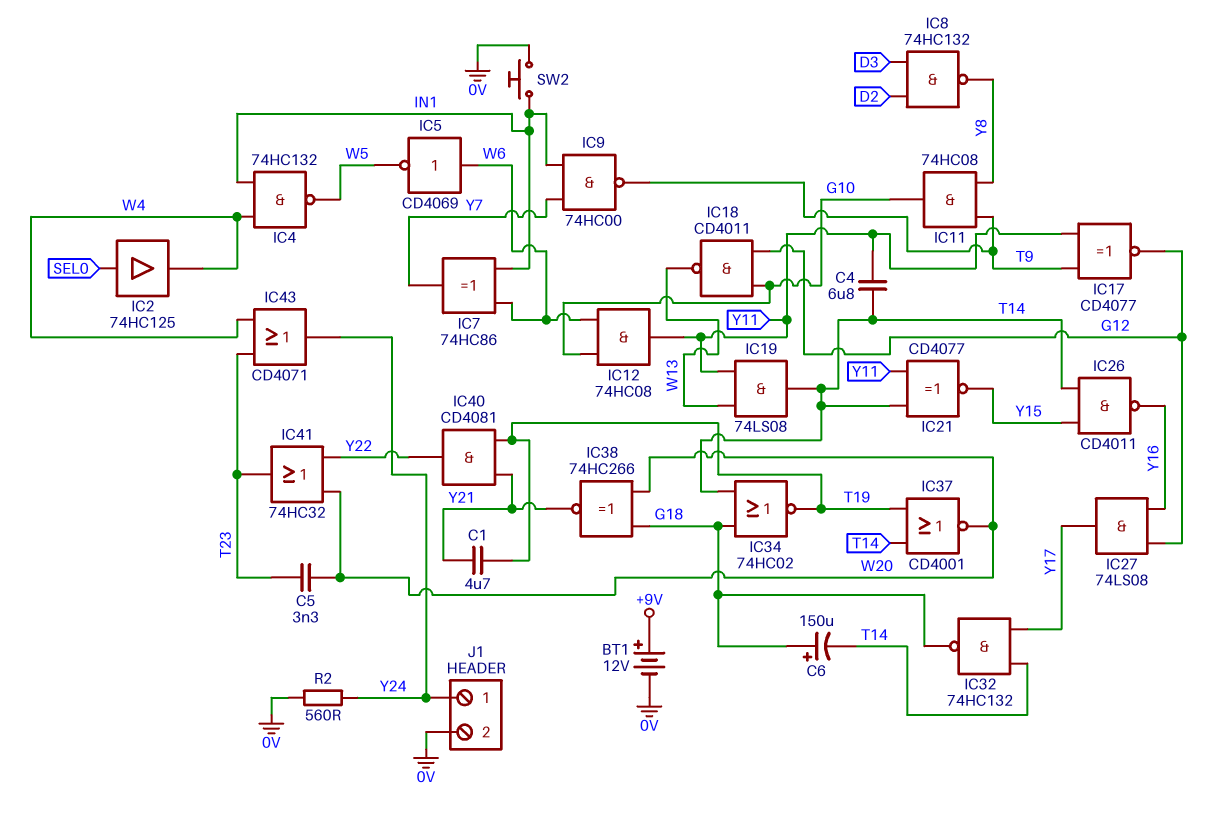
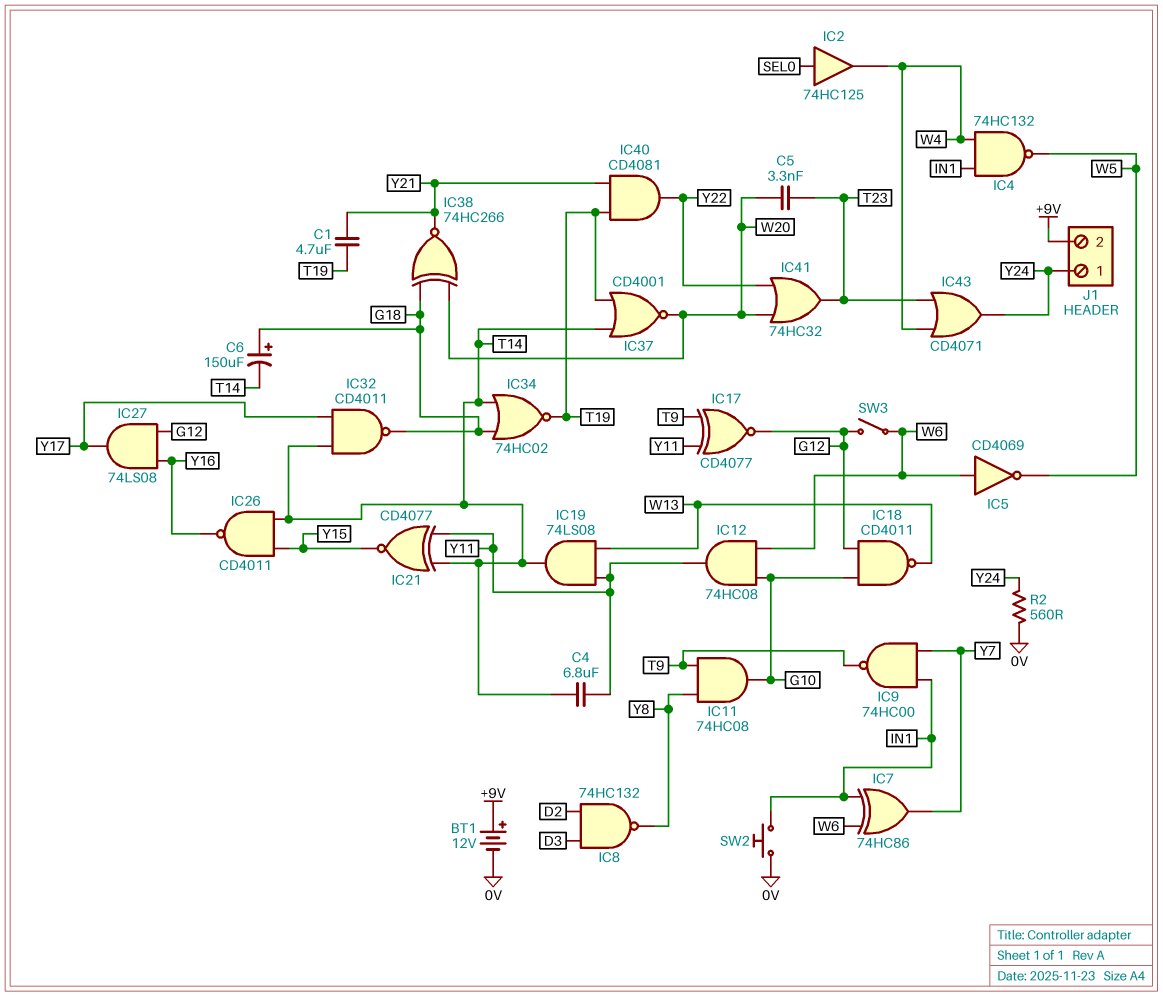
IC32: NAND 74HC132 (in T14, in Y17, out G18) -> NAND CD4011 (in T14, in Y17, out G18)
J1 pin 2: 0V -> +9V
SW3: none -> switch (G12, W6)

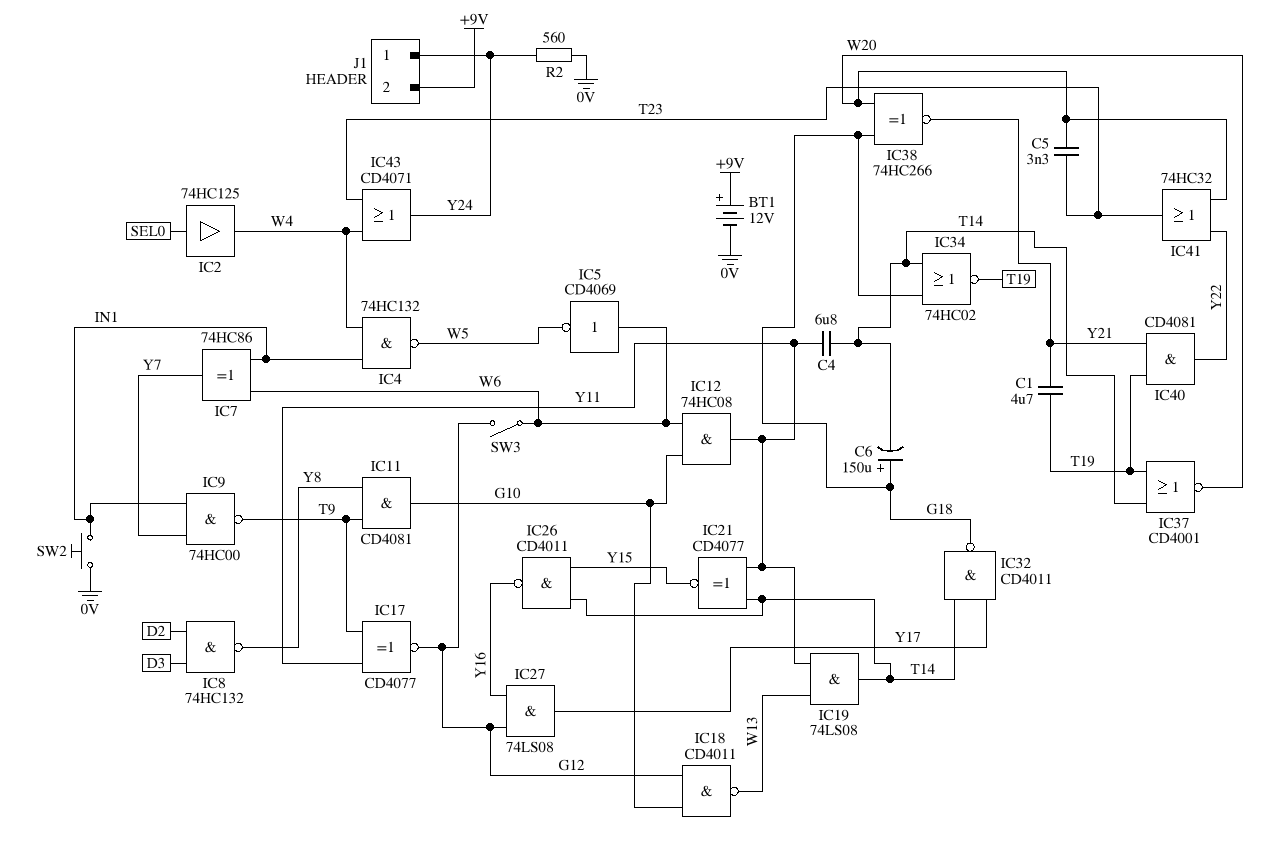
IC11: AND 74HC08 (in T9, in Y8, out G10) -> AND CD4081 (in T9, in Y8, out G10)

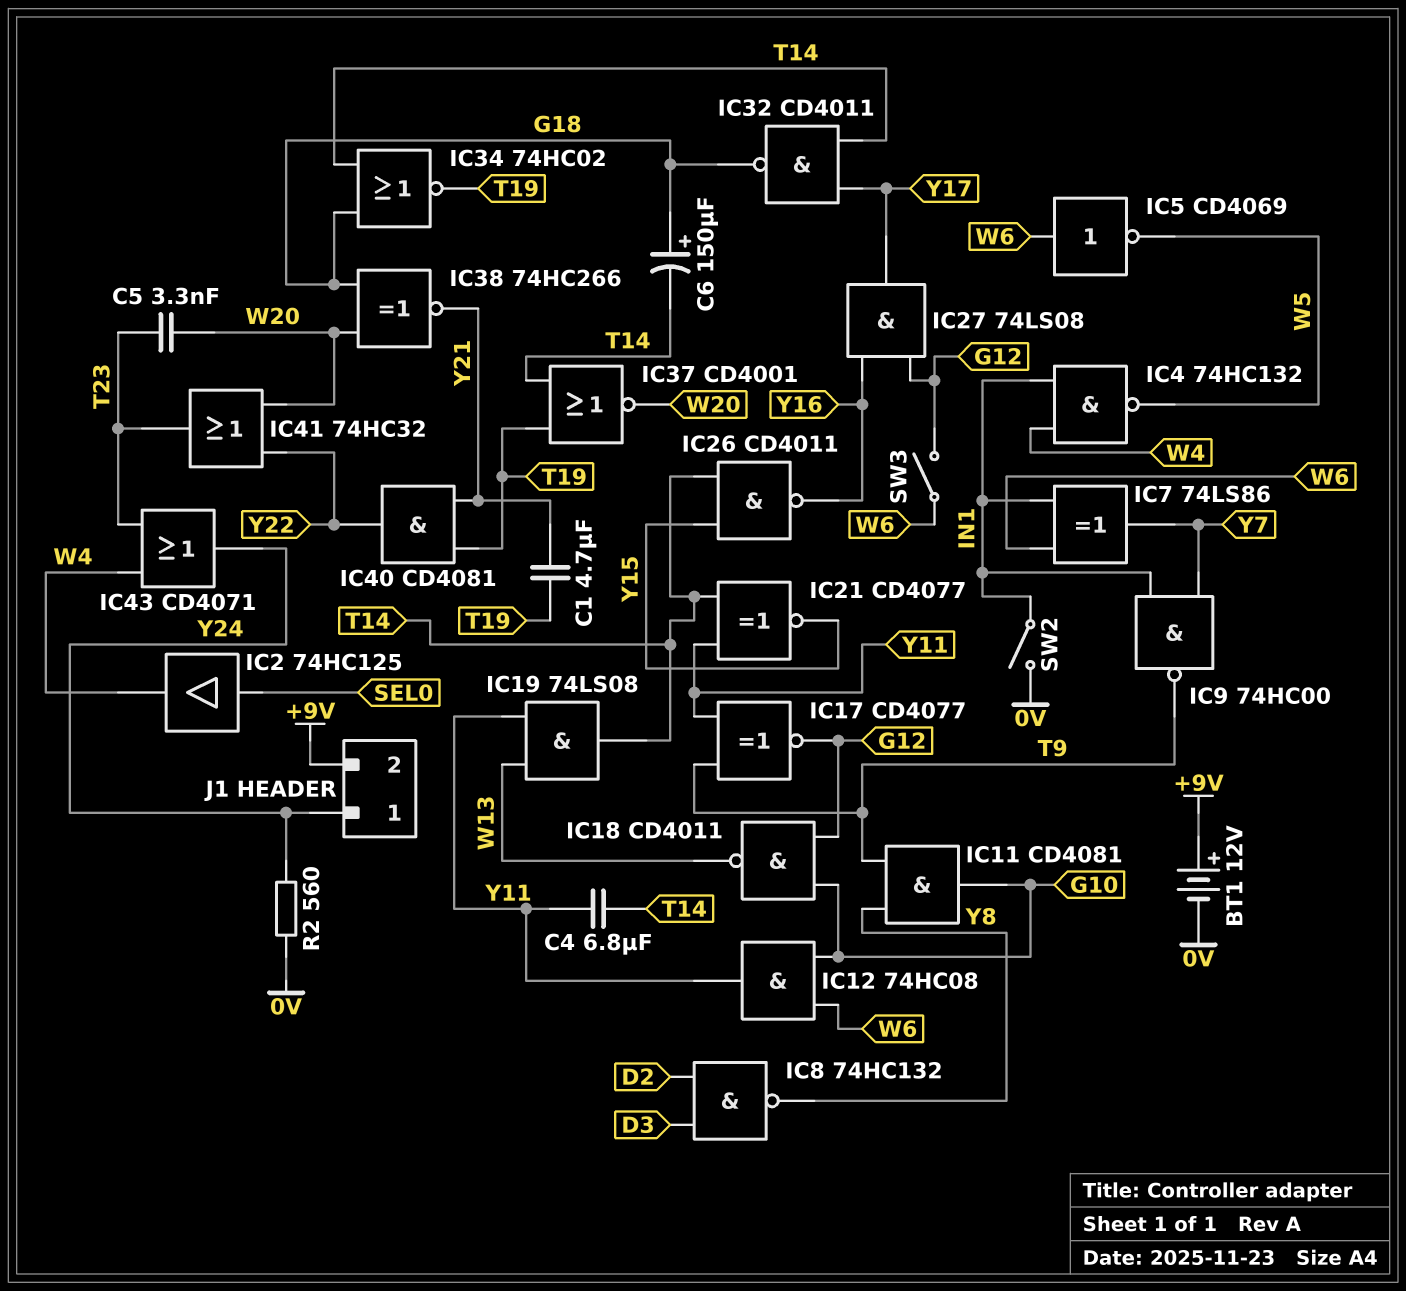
IC7: XOR 74HC86 (in IN1, in W6, out Y7) -> XOR 74LS86 (in IN1, in W6, out Y7)
SW2: button (0V, IN1) -> switch (0V, IN1)

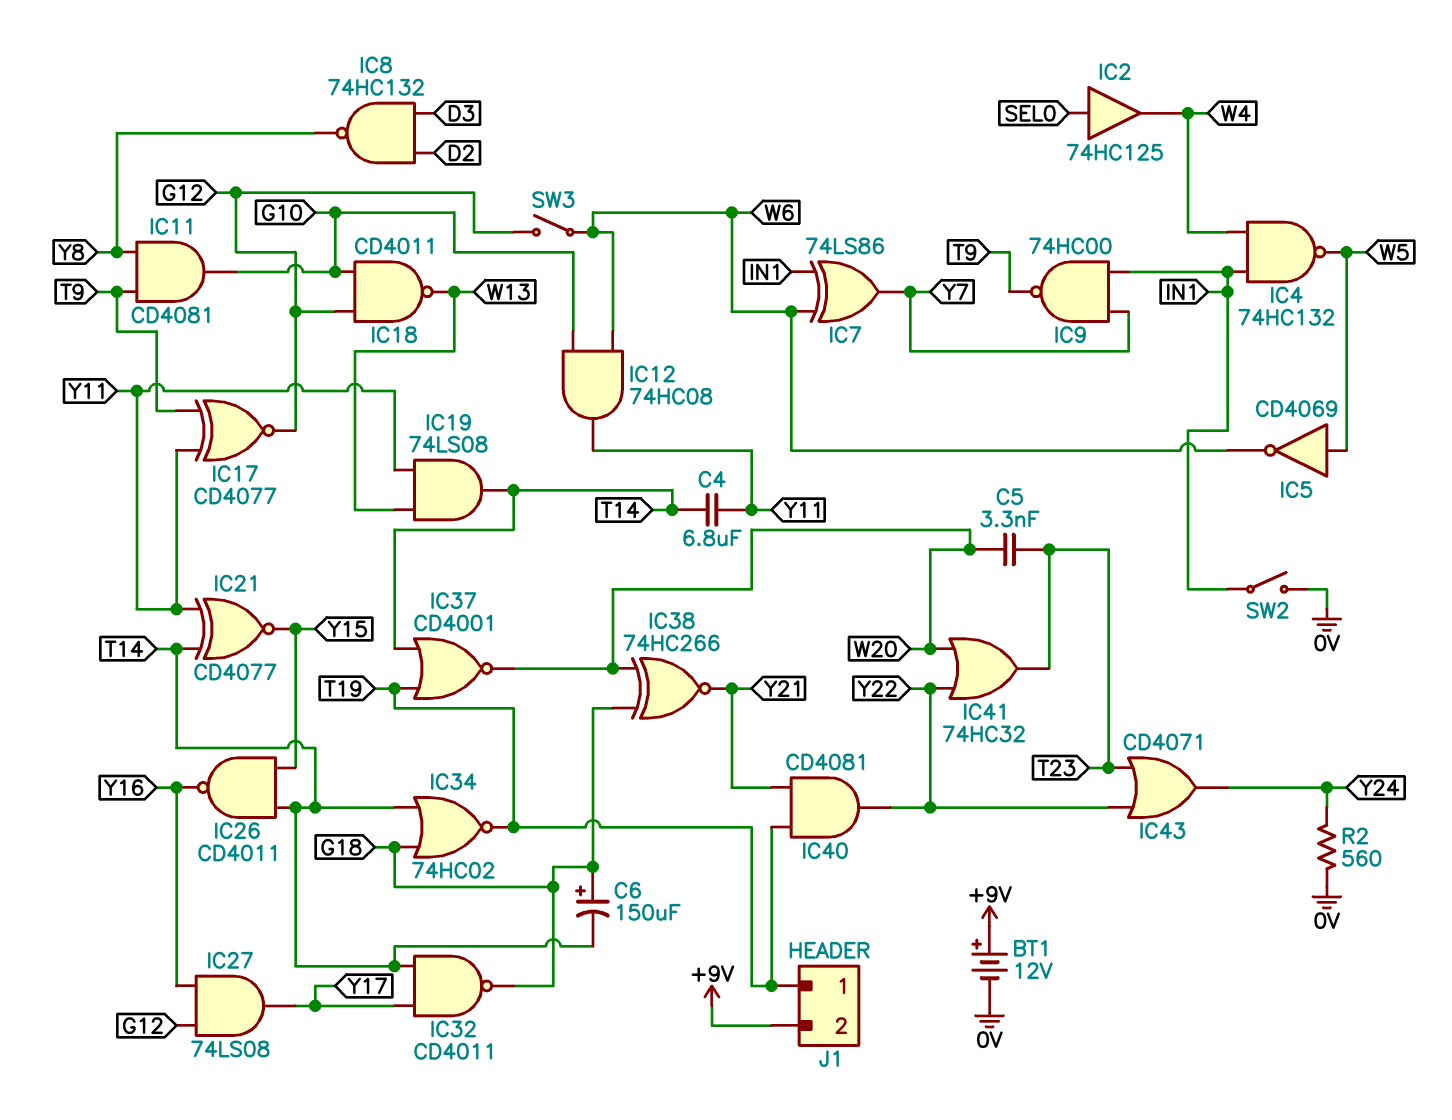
C1: 4.7uF (T19, Y21) -> none
IC5: NOT CD4069 (in W6, out W5) -> NOT CD4069 (in W5, out W6)
IC43: OR CD4071 (in T23, in W4, out Y24) -> OR CD4071 (in T23, in Y22, out Y24)
J1 pin 1: Y24 -> T19

